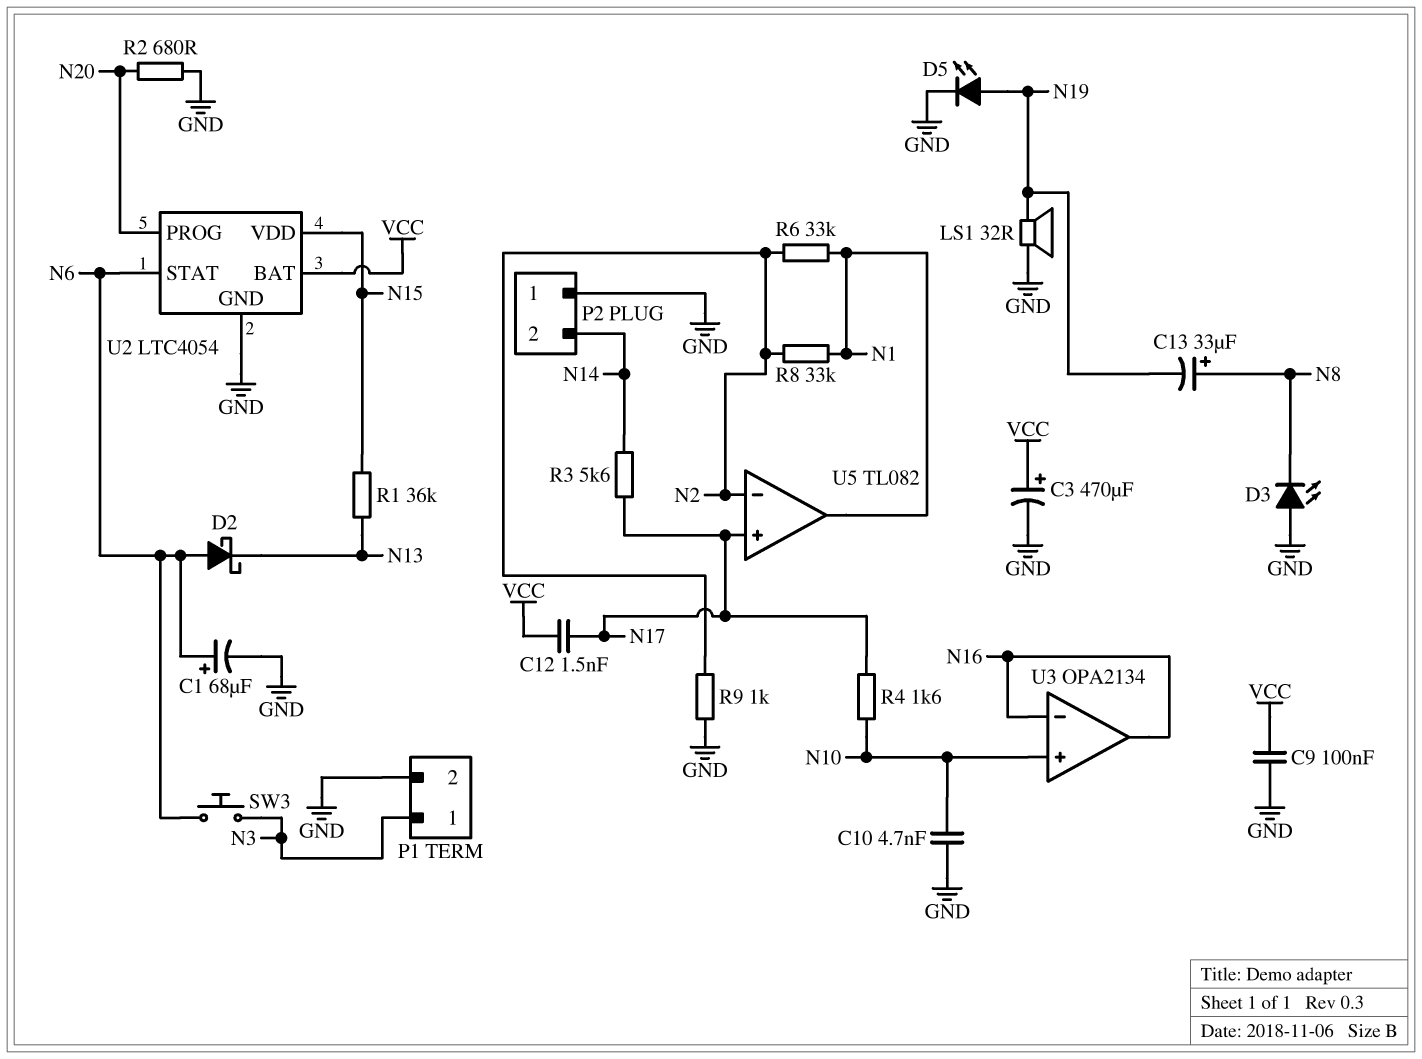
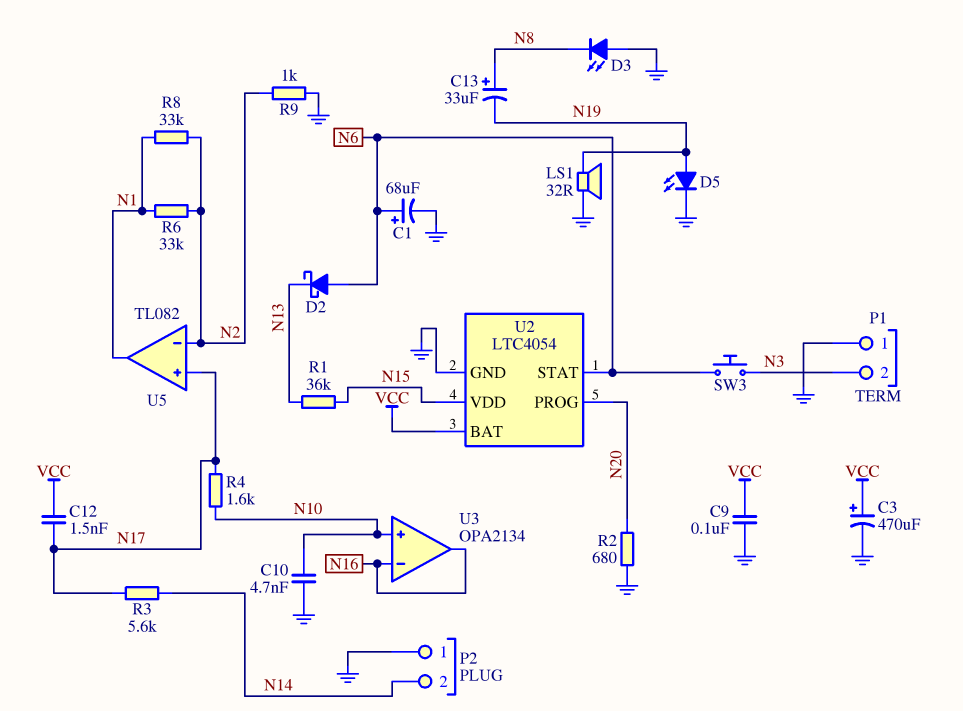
P1 pin 1: N3 -> GND
P1 pin 2: GND -> N3

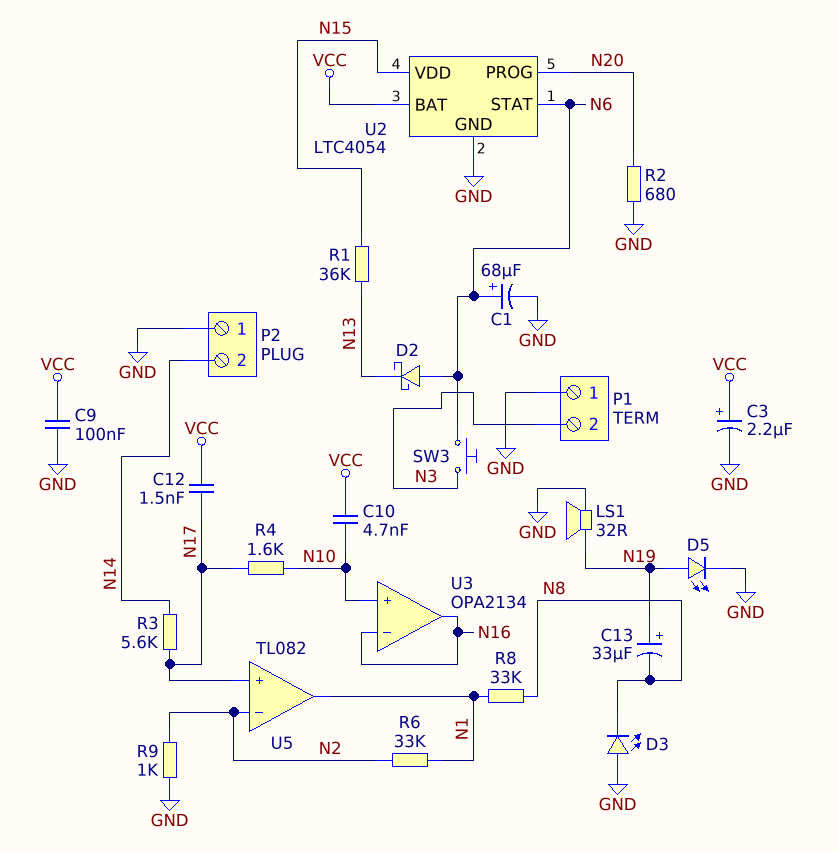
C3: 470uF (plus VCC, minus GND) -> 2.2uF (plus VCC, minus GND)
C10: 4.7nF (GND, N10) -> 4.7nF (N10, VCC)
C13: 33uF (plus N8, minus N19) -> 33uF (plus N19, minus N8)
R8: 33k (N1, N2) -> 33k (N1, N8)

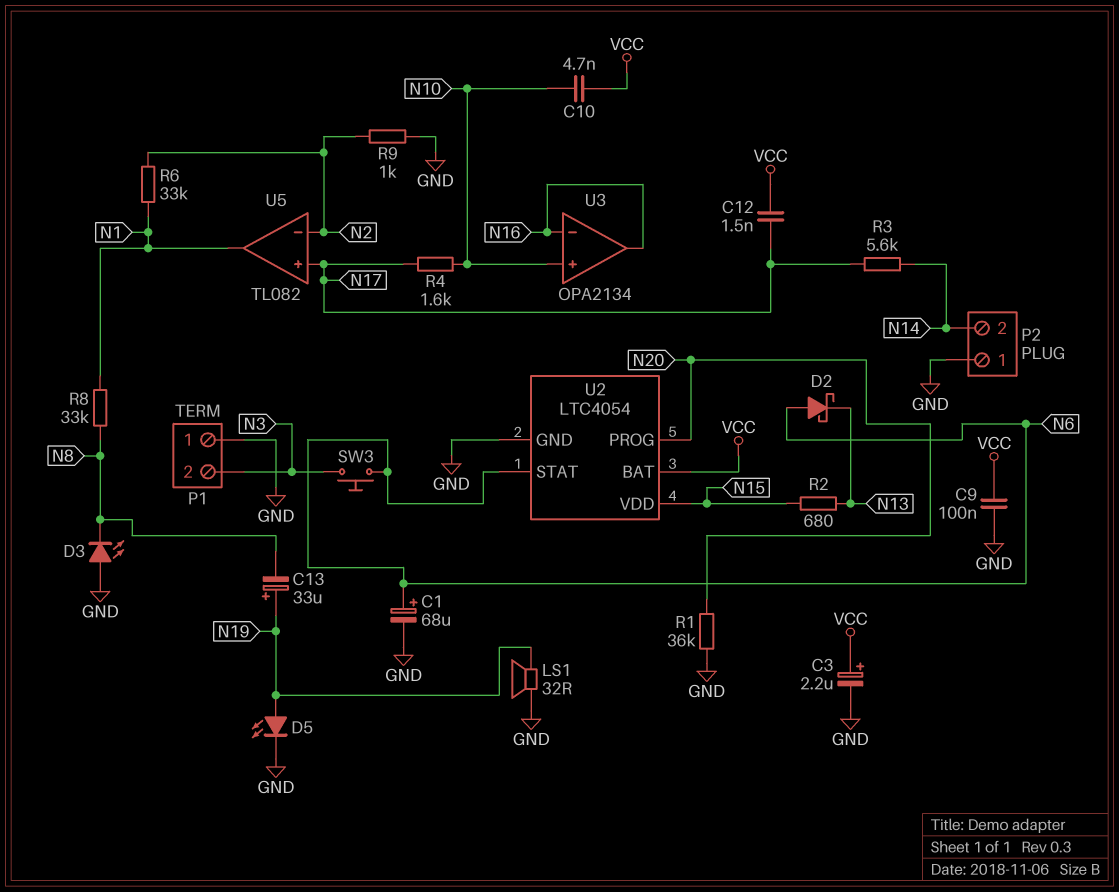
R1: 36k (N13, N15) -> 36k (GND, N20)
R2: 680 (GND, N20) -> 680 (N13, N15)

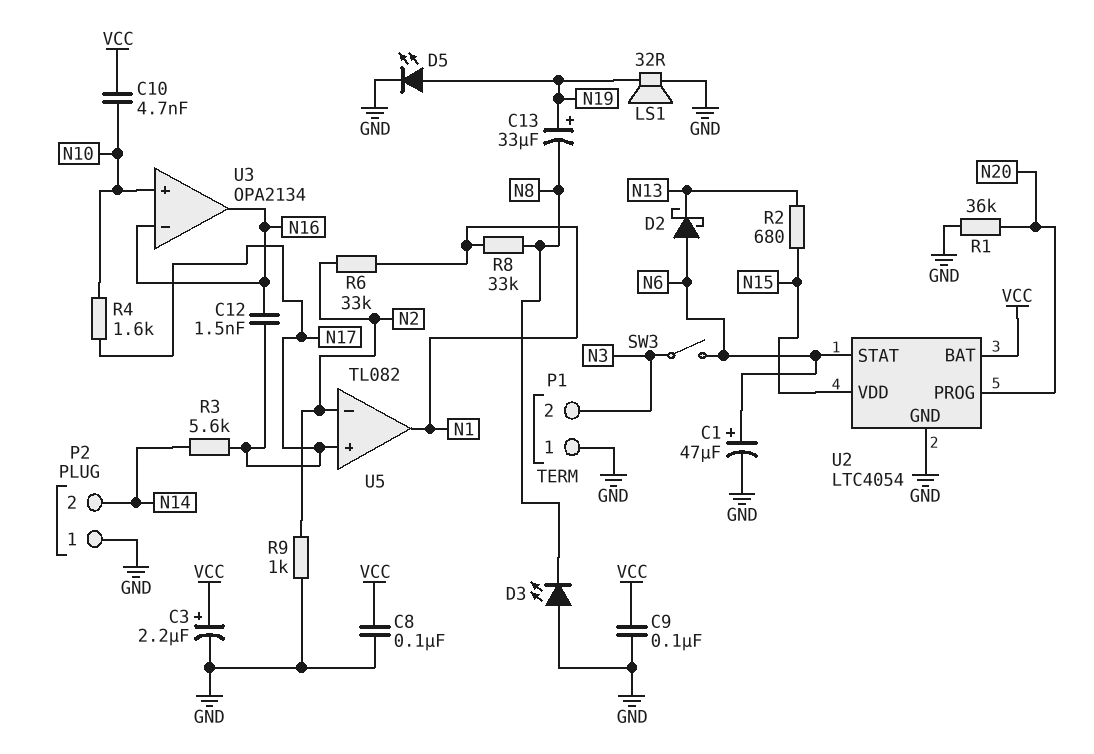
C1: 68uF (plus N6, minus GND) -> 47uF (plus N6, minus GND)
C8: none -> 100nF (GND, VCC)
C12: 1.5nF (N17, VCC) -> 1.5nF (N16, N17)
SW3: button (N3, N6) -> switch (N3, N6)

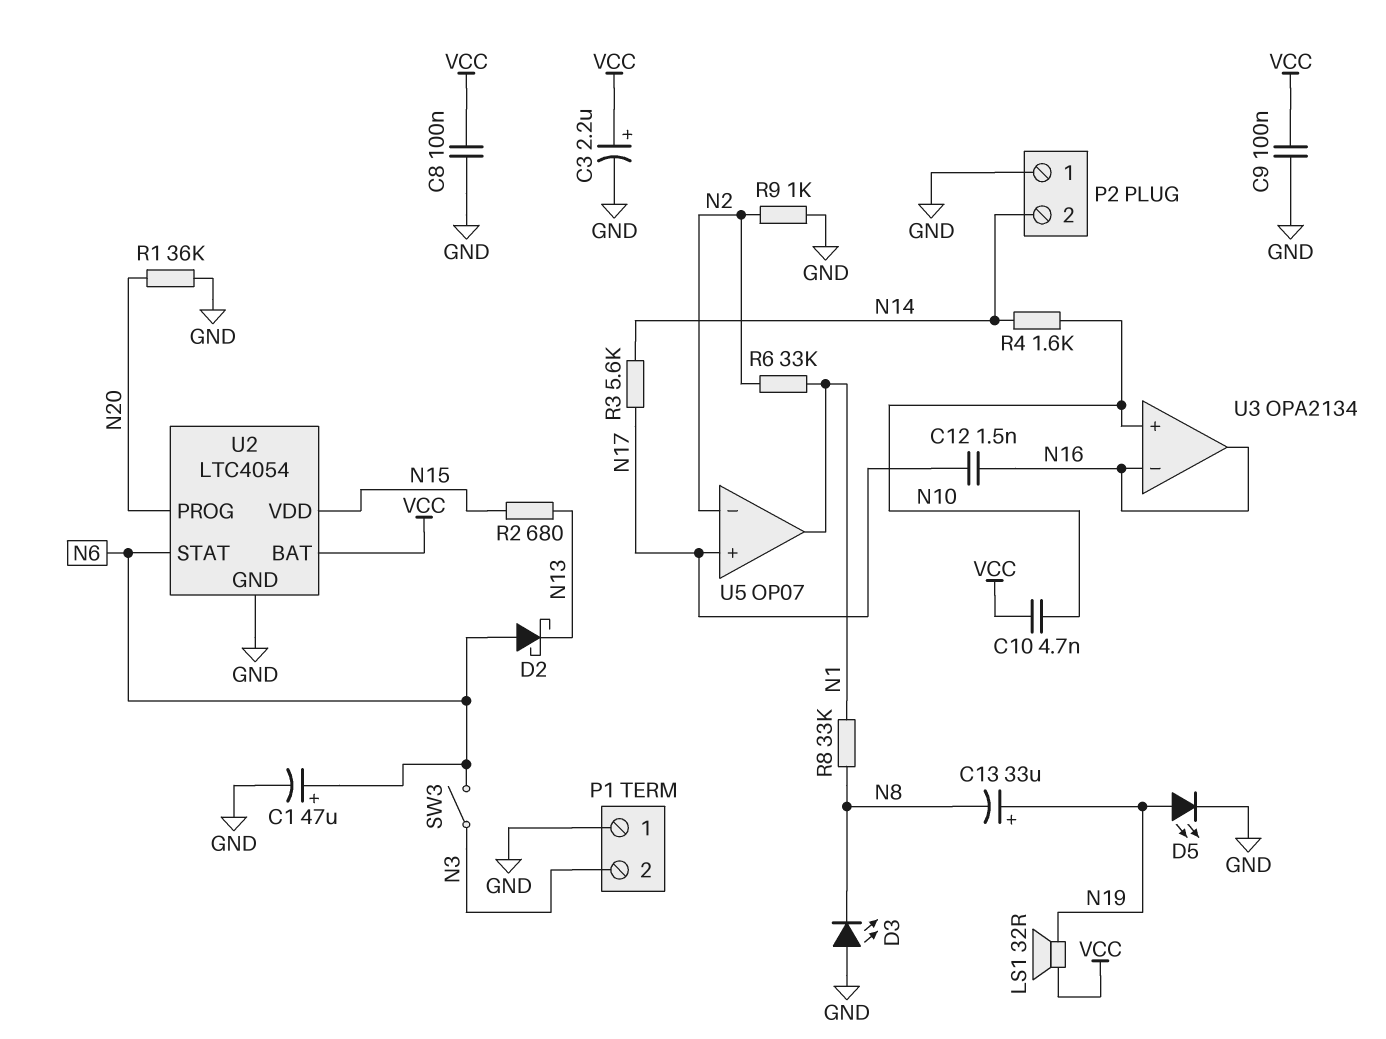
LS1: speaker 32R (GND, N19) -> speaker 32R (N19, VCC)
R4: 1.6k (N10, N17) -> 1.6k (N10, N14)
U5: TL082 -> OP07

